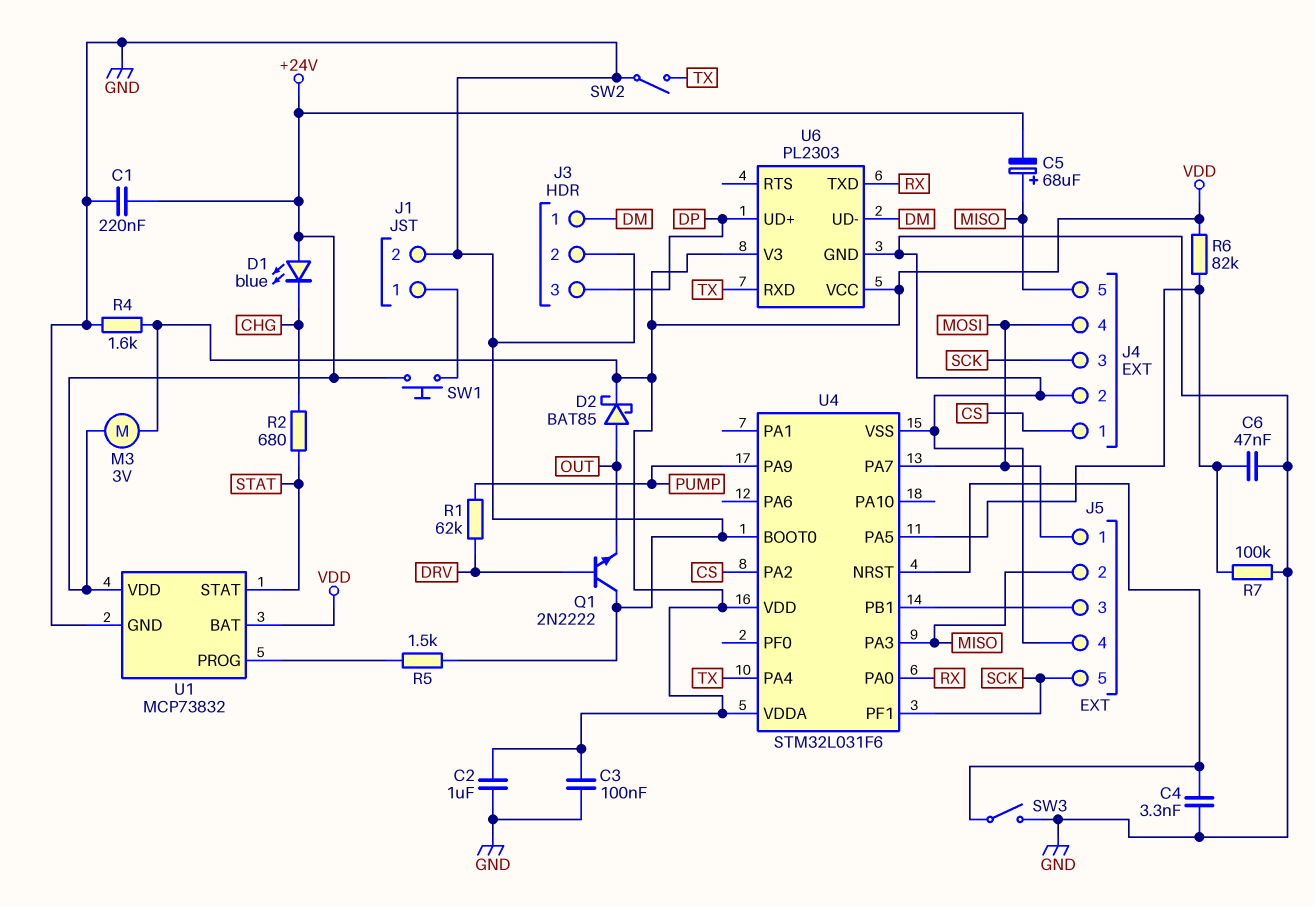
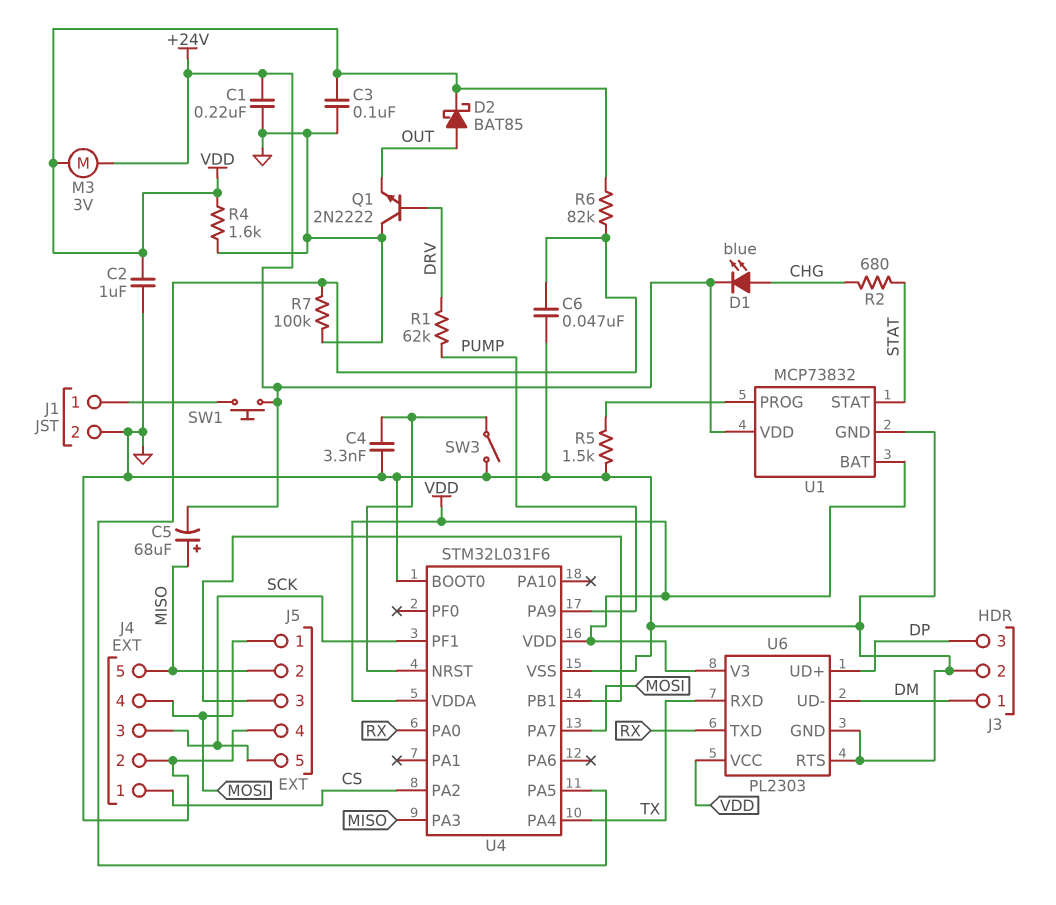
D1: LED blue (A +24V, K CHG) -> LED blue (A CHG, K +24V)
SW2: switch (GND, TX) -> none
U6 pin RTS: none -> GND

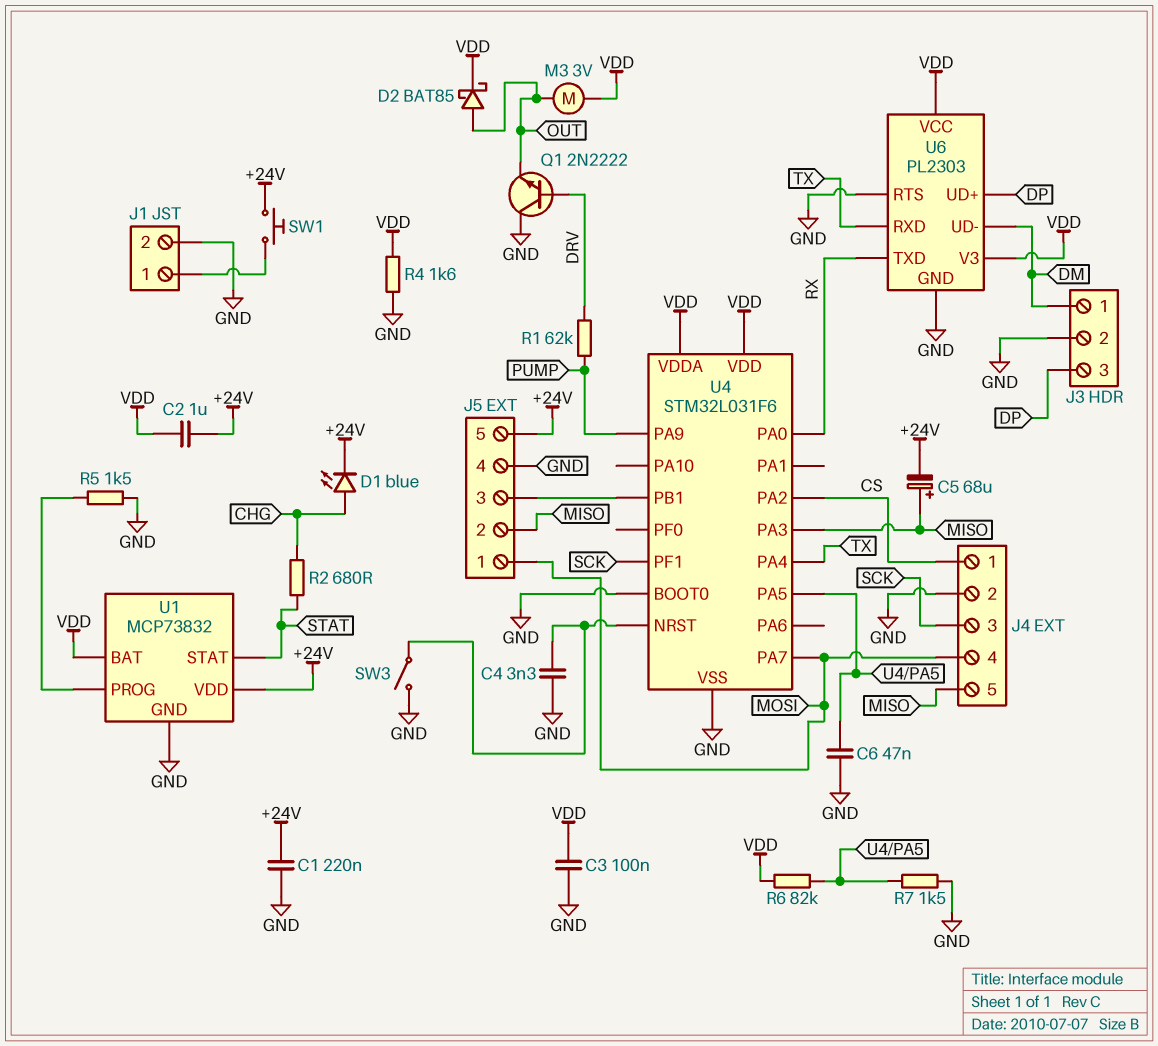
C2: 1uF (GND, VDD) -> 1uF (+24V, VDD)
J5 pin 5: SCK -> +24V
M3: motor 3V (+24V, VDD) -> motor 3V (OUT, VDD)
R7: 100k (GND, U4/PA5) -> 1.5k (GND, U4/PA5)

